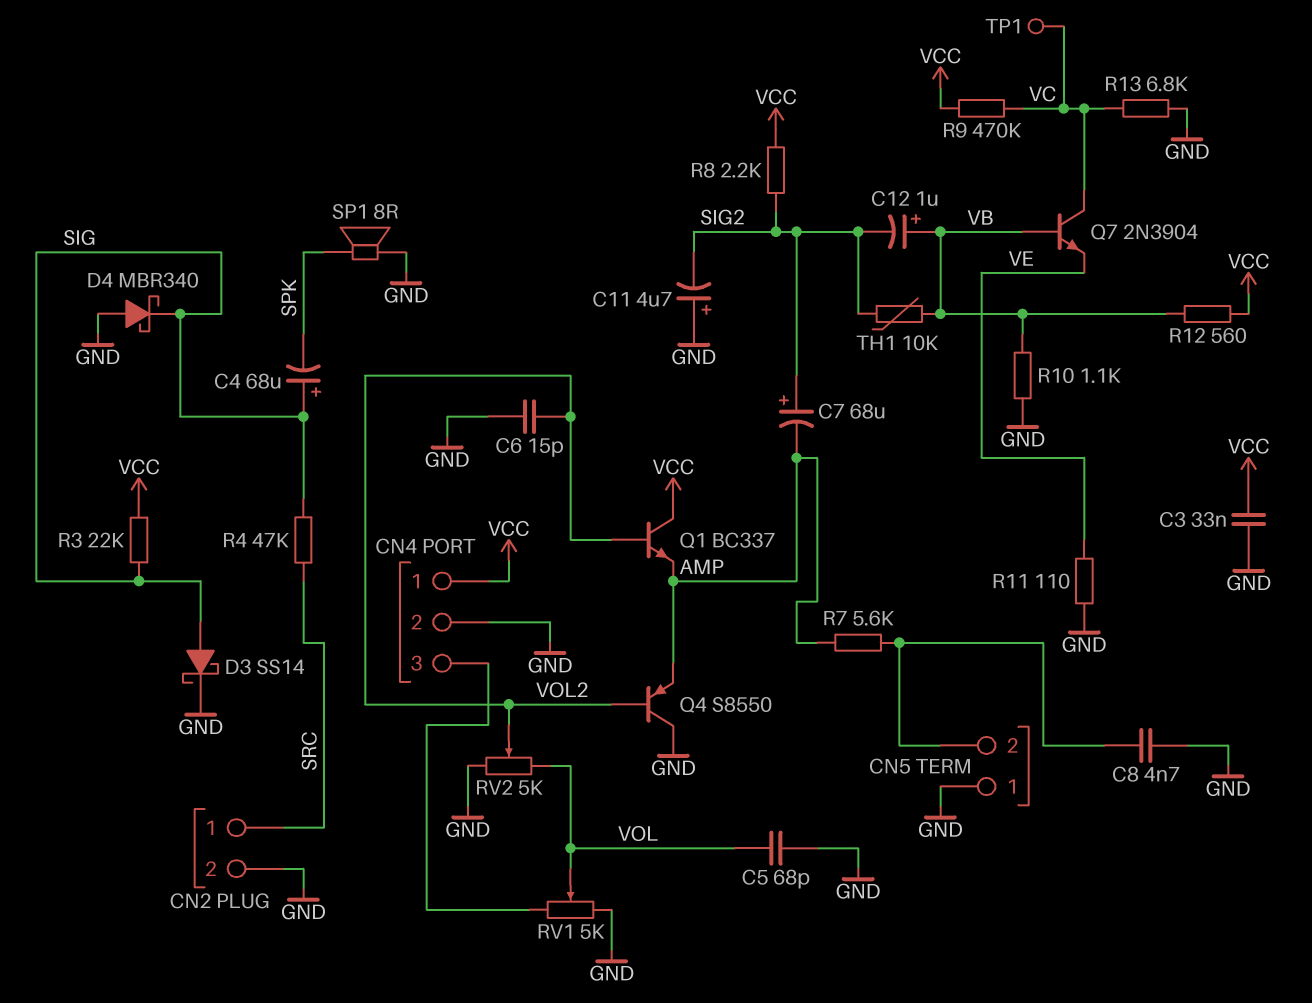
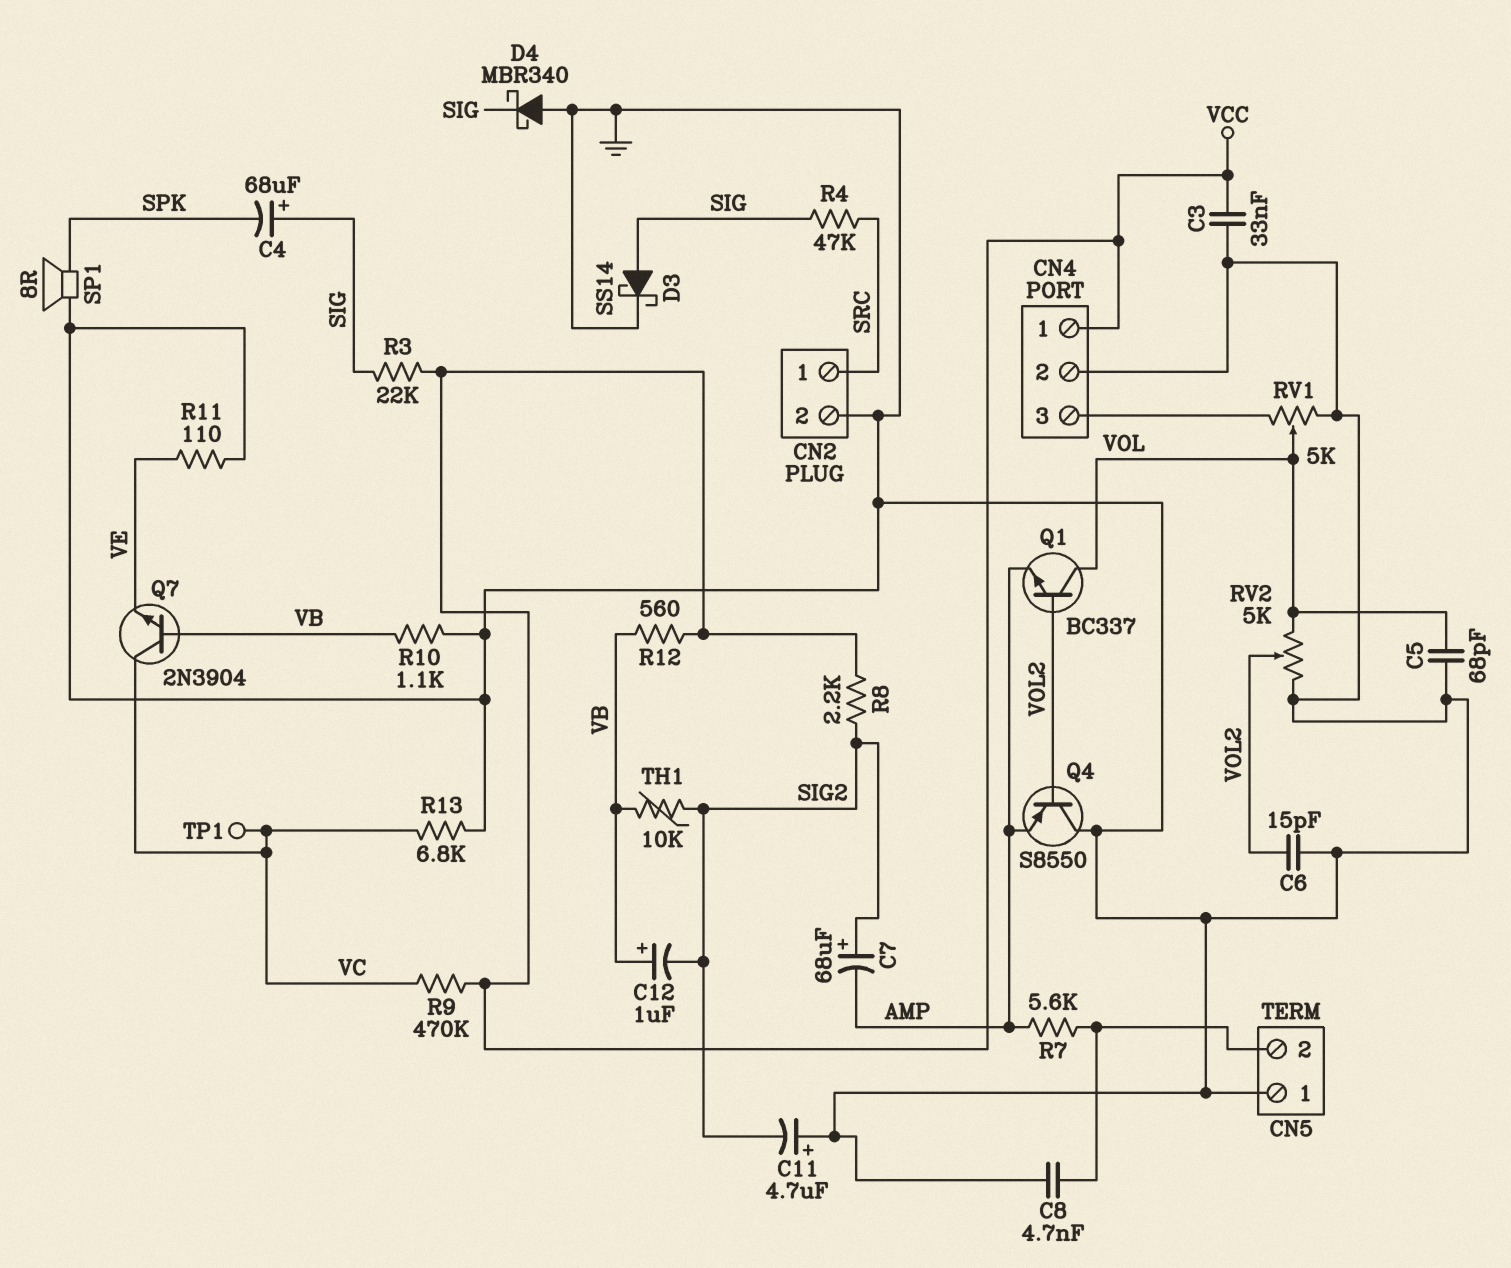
Q1: NPN BC337 (B VOL2, C VCC, E AMP) -> NPN BC337 (B VOL2, C VOL, E AMP)

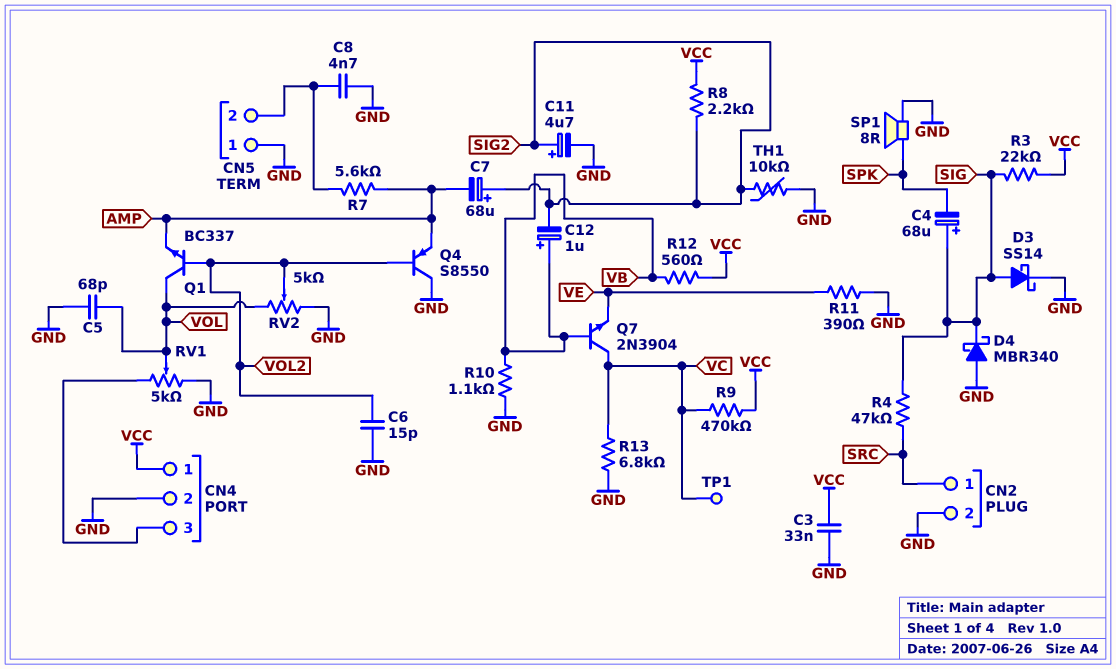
C11: 4.7uF (plus GND, minus SIG2) -> 4.7uF (plus SIG2, minus GND)
R11: 110 (GND, VE) -> 390 (GND, VE)
TH1: 10k (SIG2, VB) -> 10k (GND, SIG2)

